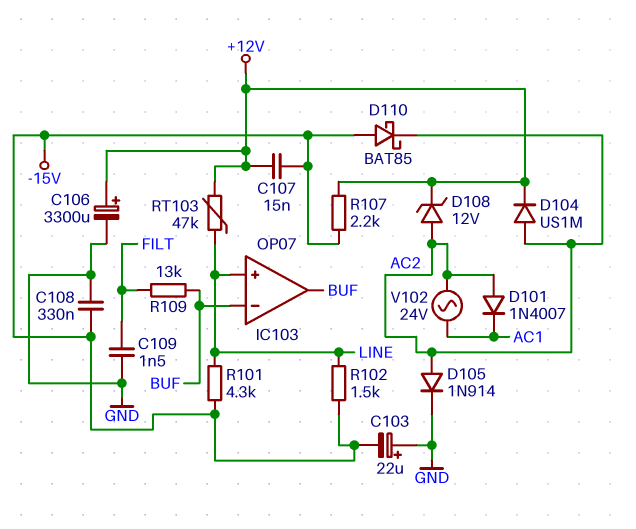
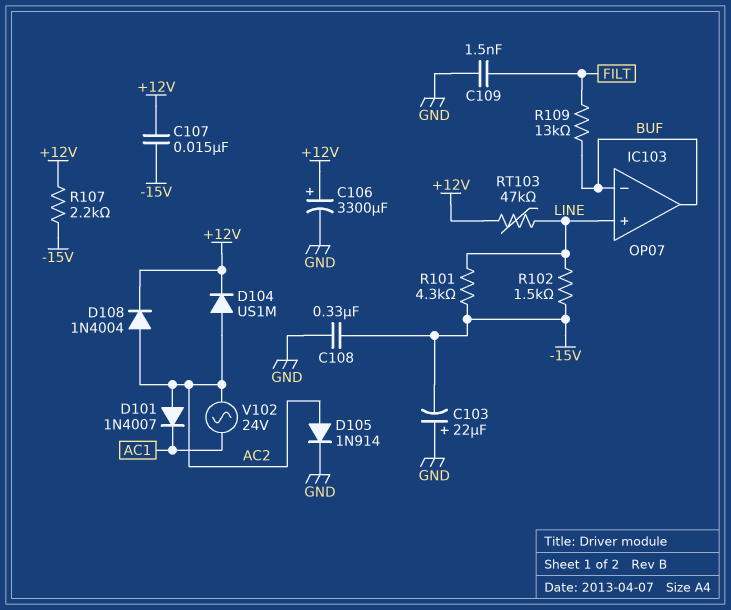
D108: zener 12V (A AC2, K +12V) -> diode 1N4004 (A AC2, K +12V)
D110: schottky BAT85 (A -15V, K AC2) -> none

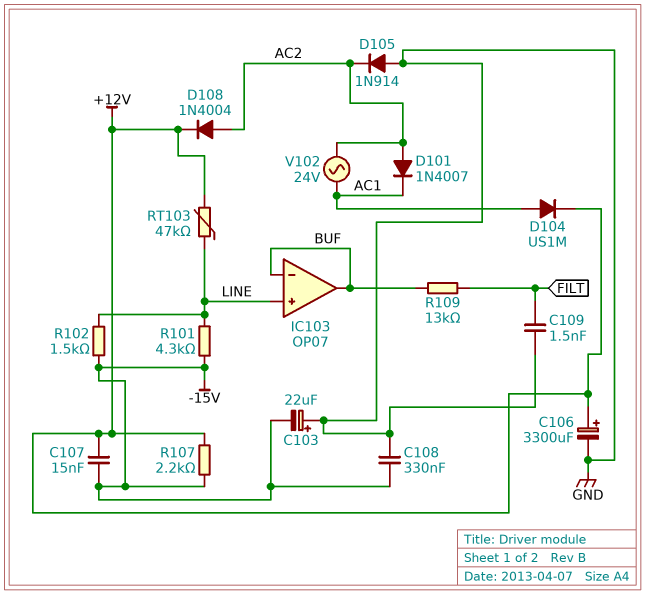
D104: diode US1M (A AC2, K +12V) -> diode US1M (A AC1, K +12V)
D105: diode 1N914 (A AC2, K GND) -> diode 1N914 (A GND, K AC2)

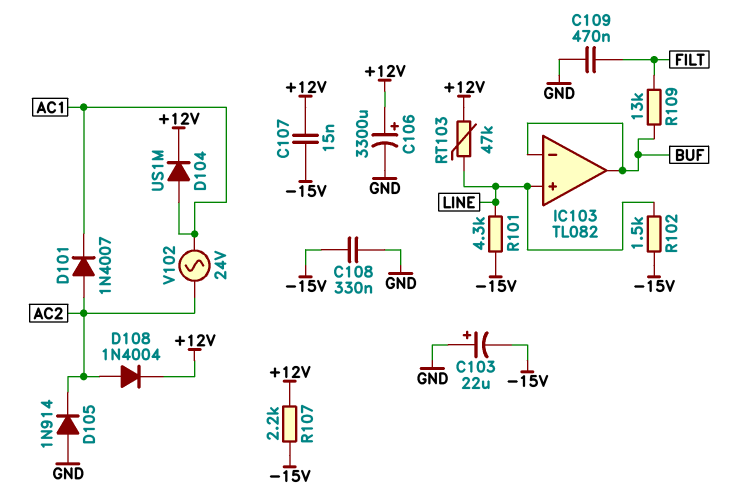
C109: 1.5nF (FILT, GND) -> 470nF (FILT, GND)
IC103: OP07 -> TL082

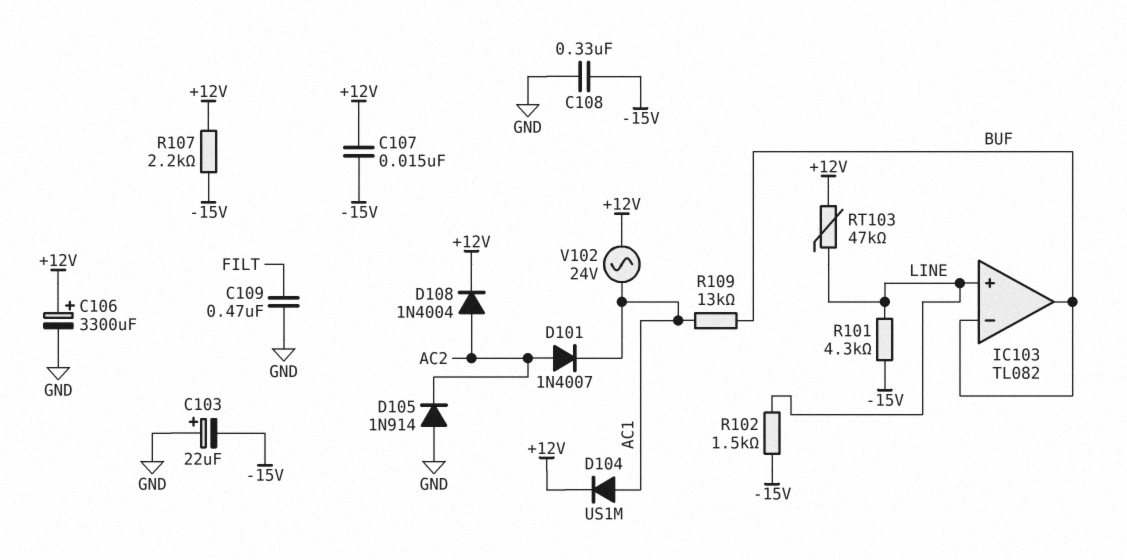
R109: 13k (BUF, FILT) -> 13k (AC1, BUF)
V102: AC 24V (AC1, AC2) -> AC 24V (+12V, AC1)

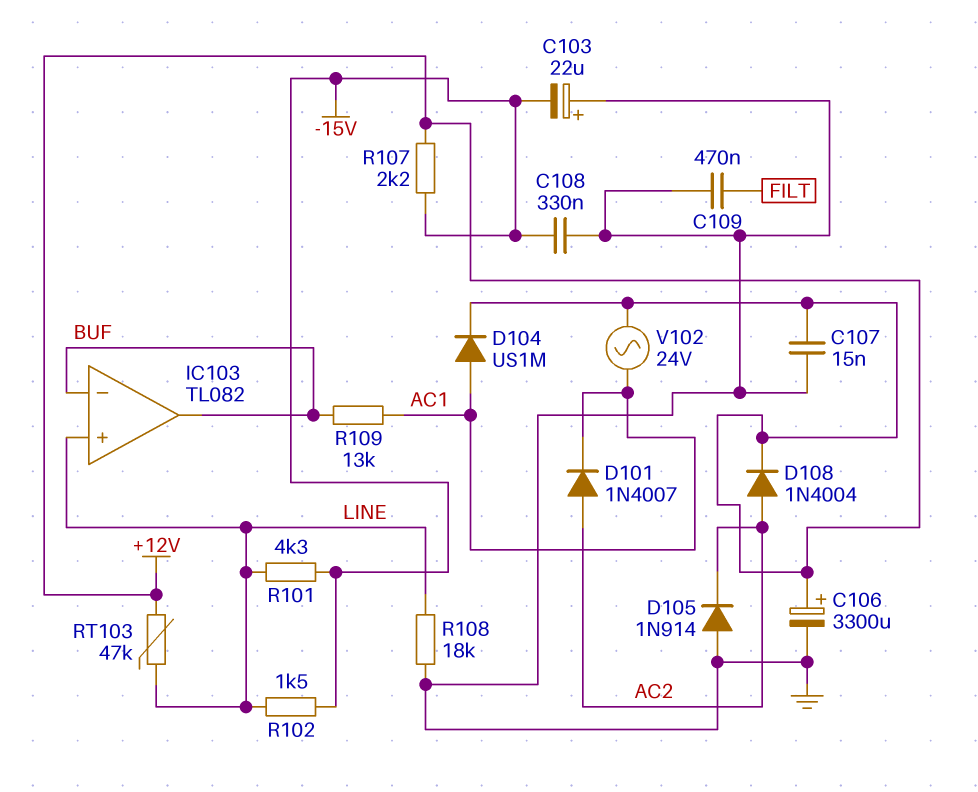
C107: 15nF (+12V, -15V) -> 15nF (+12V, GND)
R108: none -> 18k (GND, LINE)

